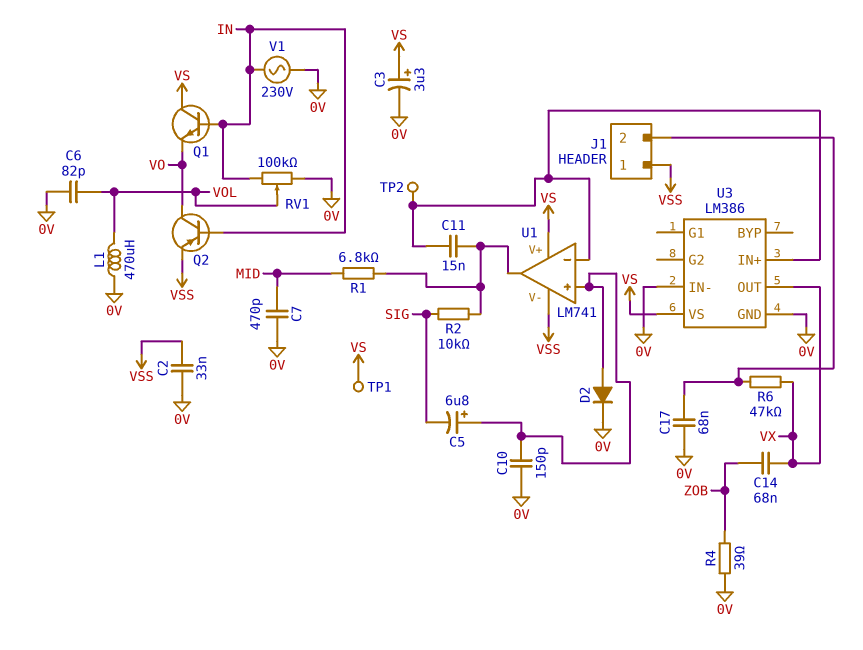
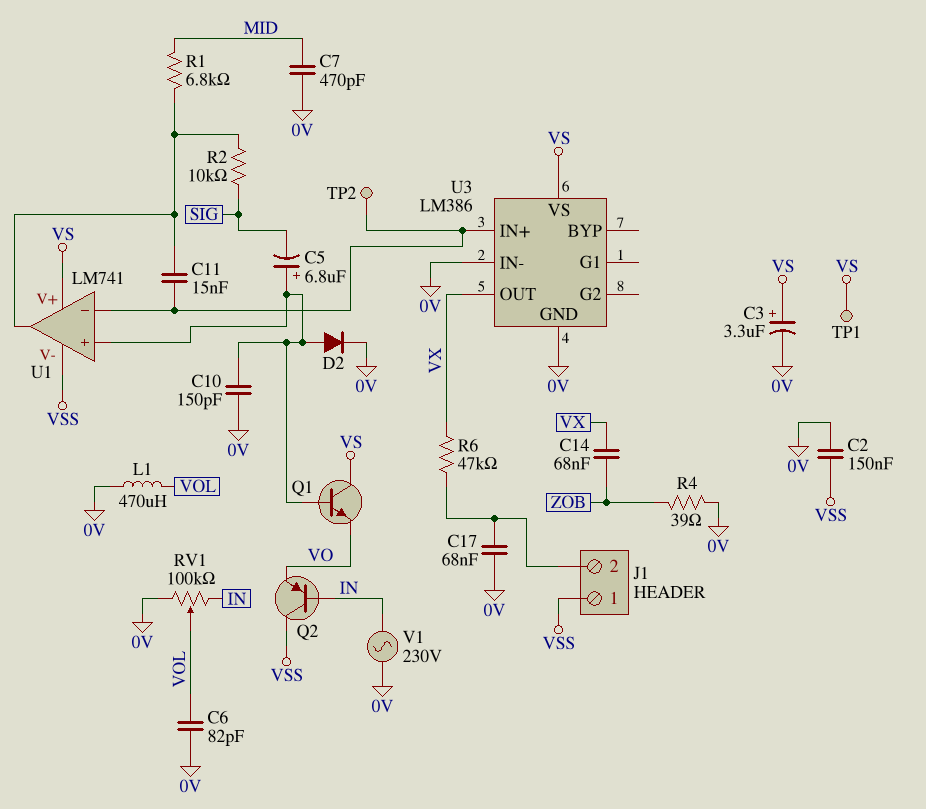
C2: 33nF (0V, VSS) -> 150nF (0V, VSS)
Q1: NPN (B IN, C VS, E VO) -> NPN (B U1/in+, C VS, E VO)
Q2: PNP (B IN, C VO, E VSS) -> PNP (B IN, C VSS, E VO)

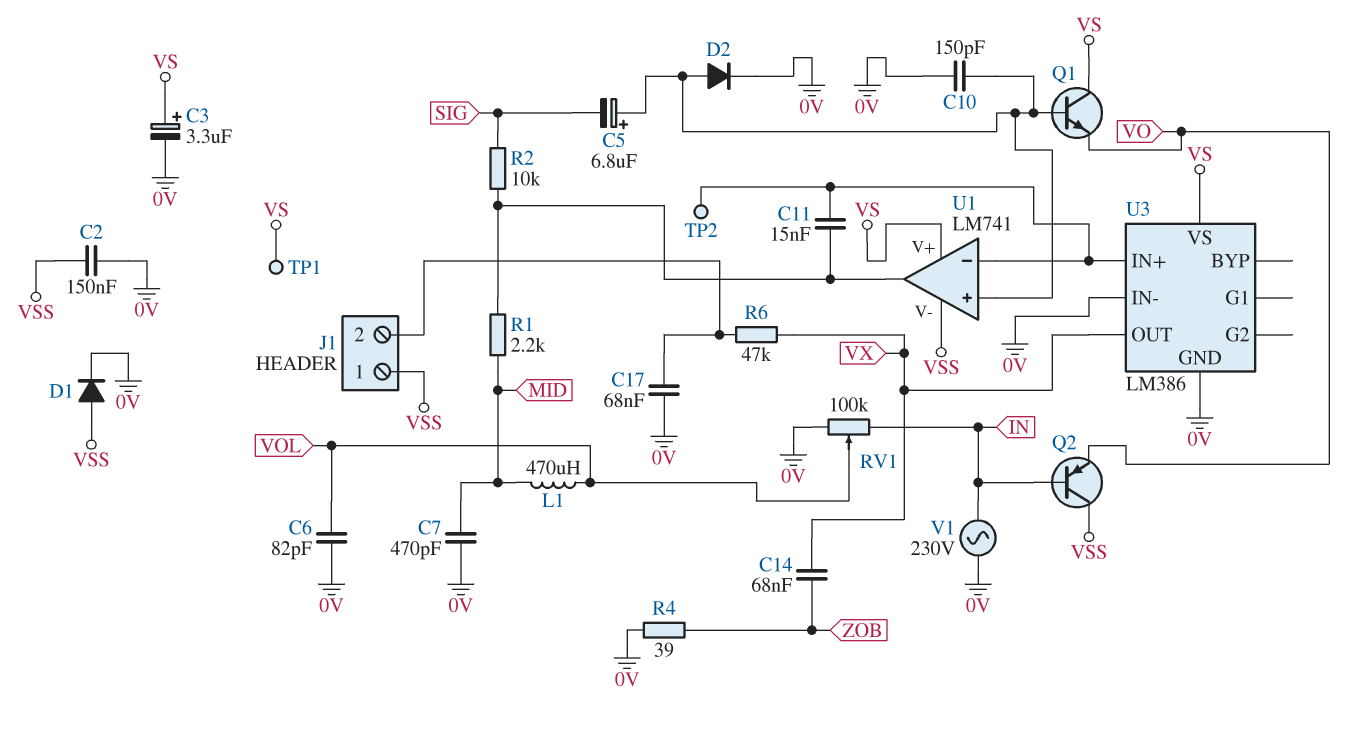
D1: none -> diode (A VSS, K 0V)
L1: 470uH (0V, VOL) -> 470uH (MID, VOL)
R1: 6.8k (MID, U1/out) -> 2.2k (MID, U1/out)

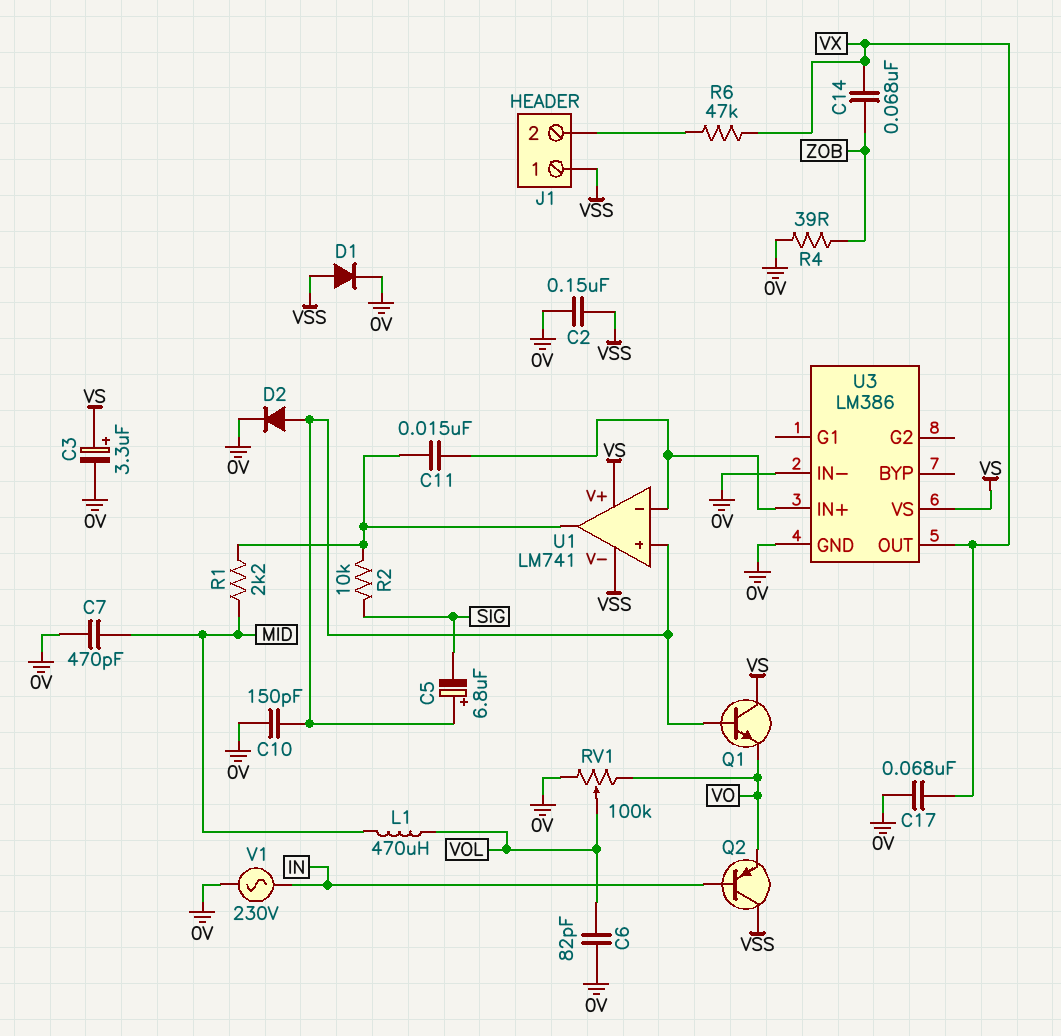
C17: 68nF (0V, J1/2) -> 68nF (0V, VX)
RV1: 100k (0V, IN, wiper VOL) -> 100k (0V, VO, wiper VOL)
TP1: test point (VS) -> none
TP2: test point (U1/in-) -> none

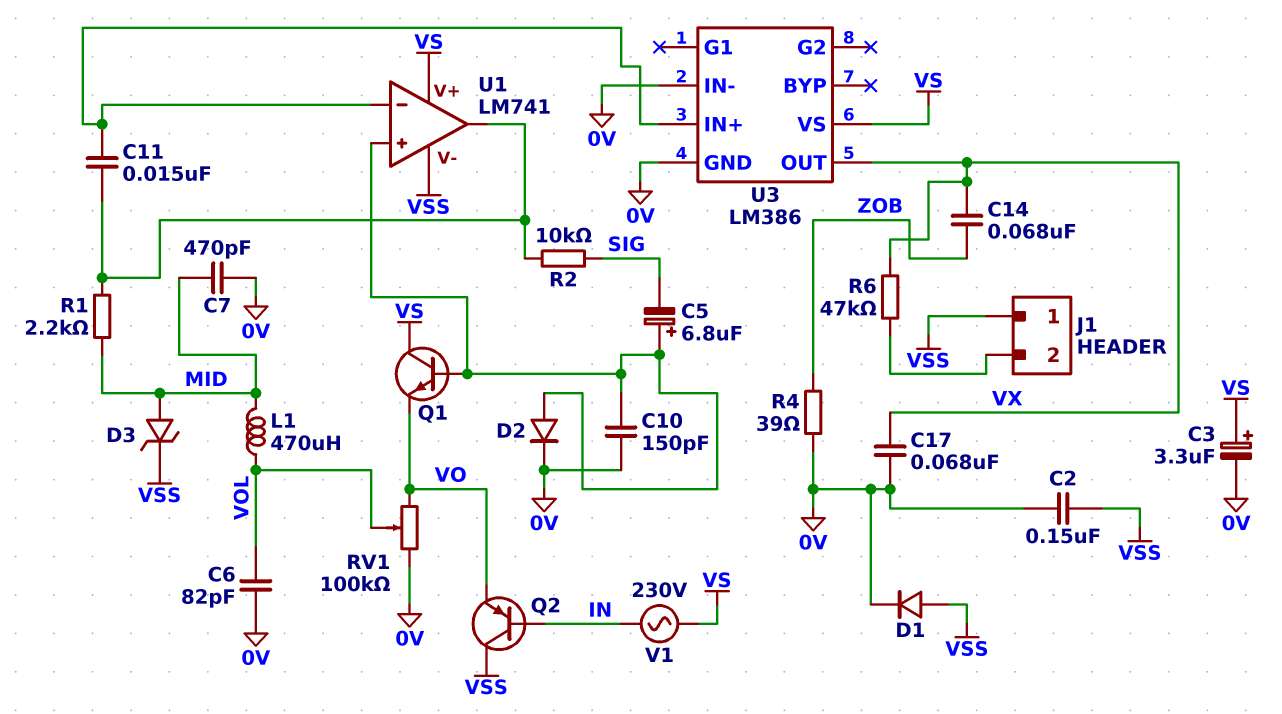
D3: none -> zener (A MID, K VSS)
V1: AC 230V (0V, IN) -> AC 230V (IN, VS)

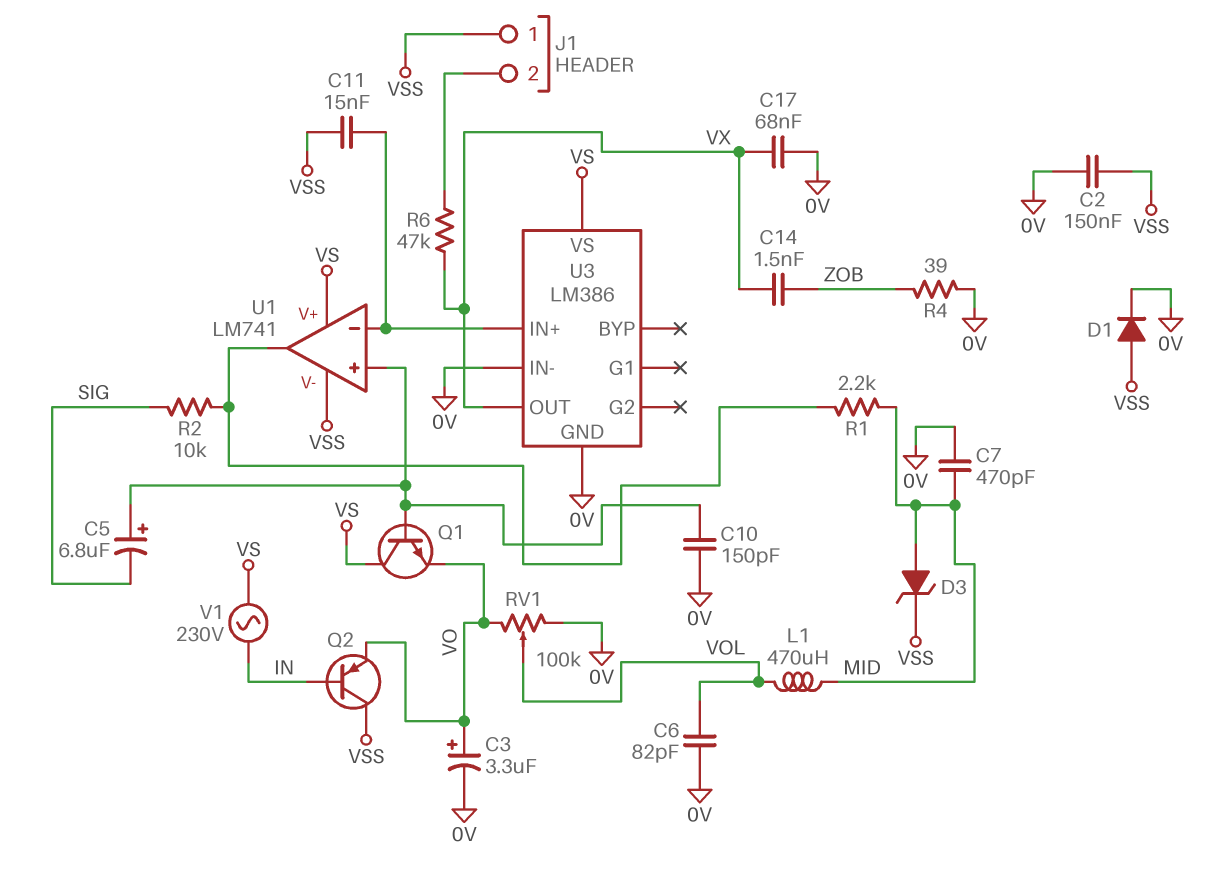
C3: 3.3uF (plus VS, minus 0V) -> 3.3uF (plus VO, minus 0V)
C11: 15nF (U1/in-, U1/out) -> 15nF (U1/in-, VSS)
C14: 68nF (VX, ZOB) -> 1.5nF (VX, ZOB)
D2: diode (A U1/in+, K 0V) -> none

